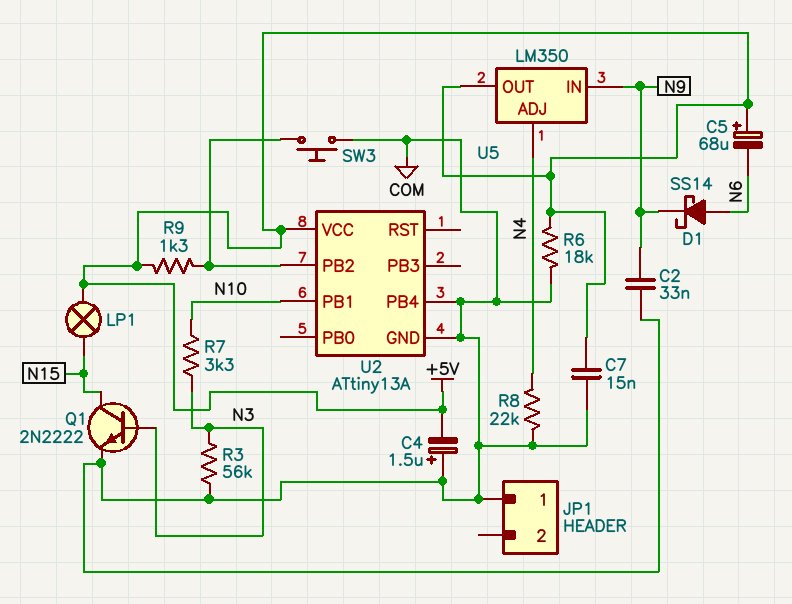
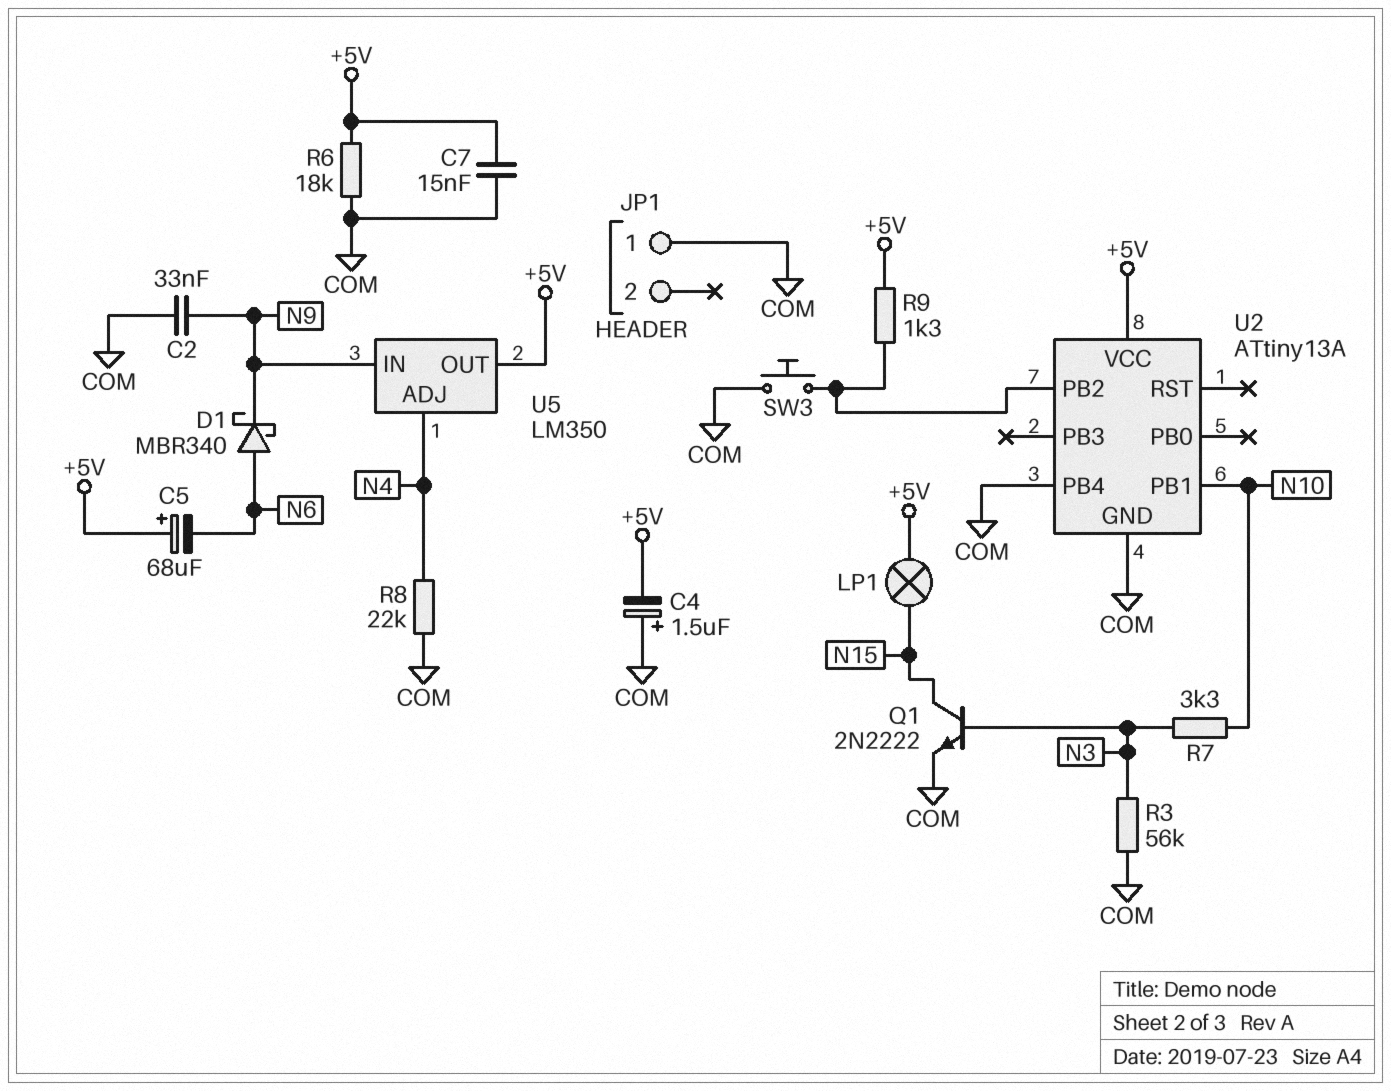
D1: schottky SS14 (A N6, K N9) -> schottky MBR340 (A N6, K N9)

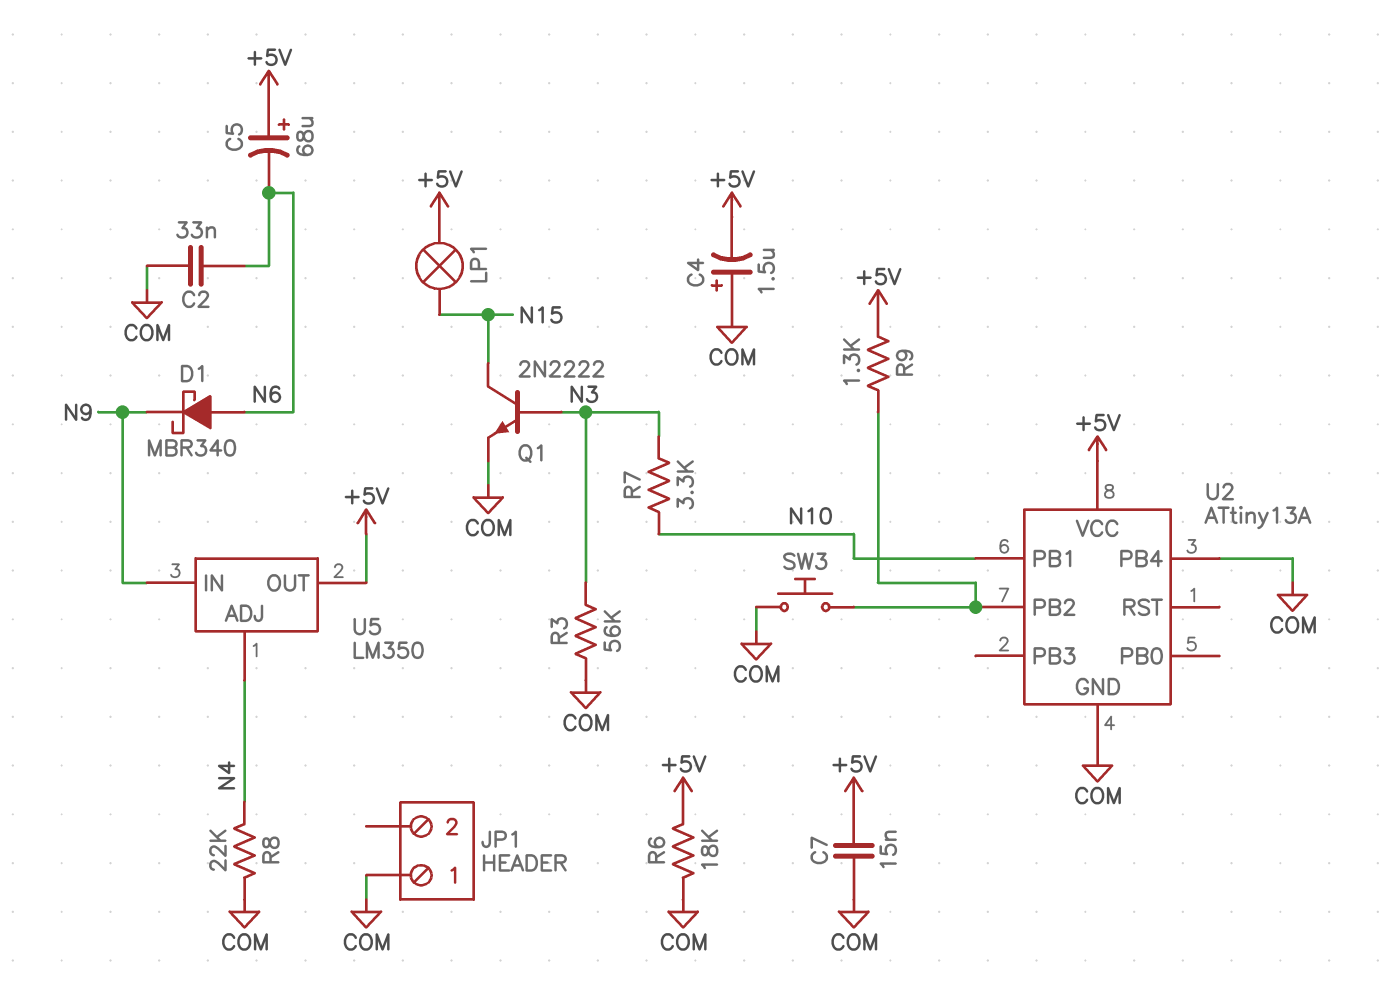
C2: 33nF (COM, N9) -> 33nF (COM, N6)

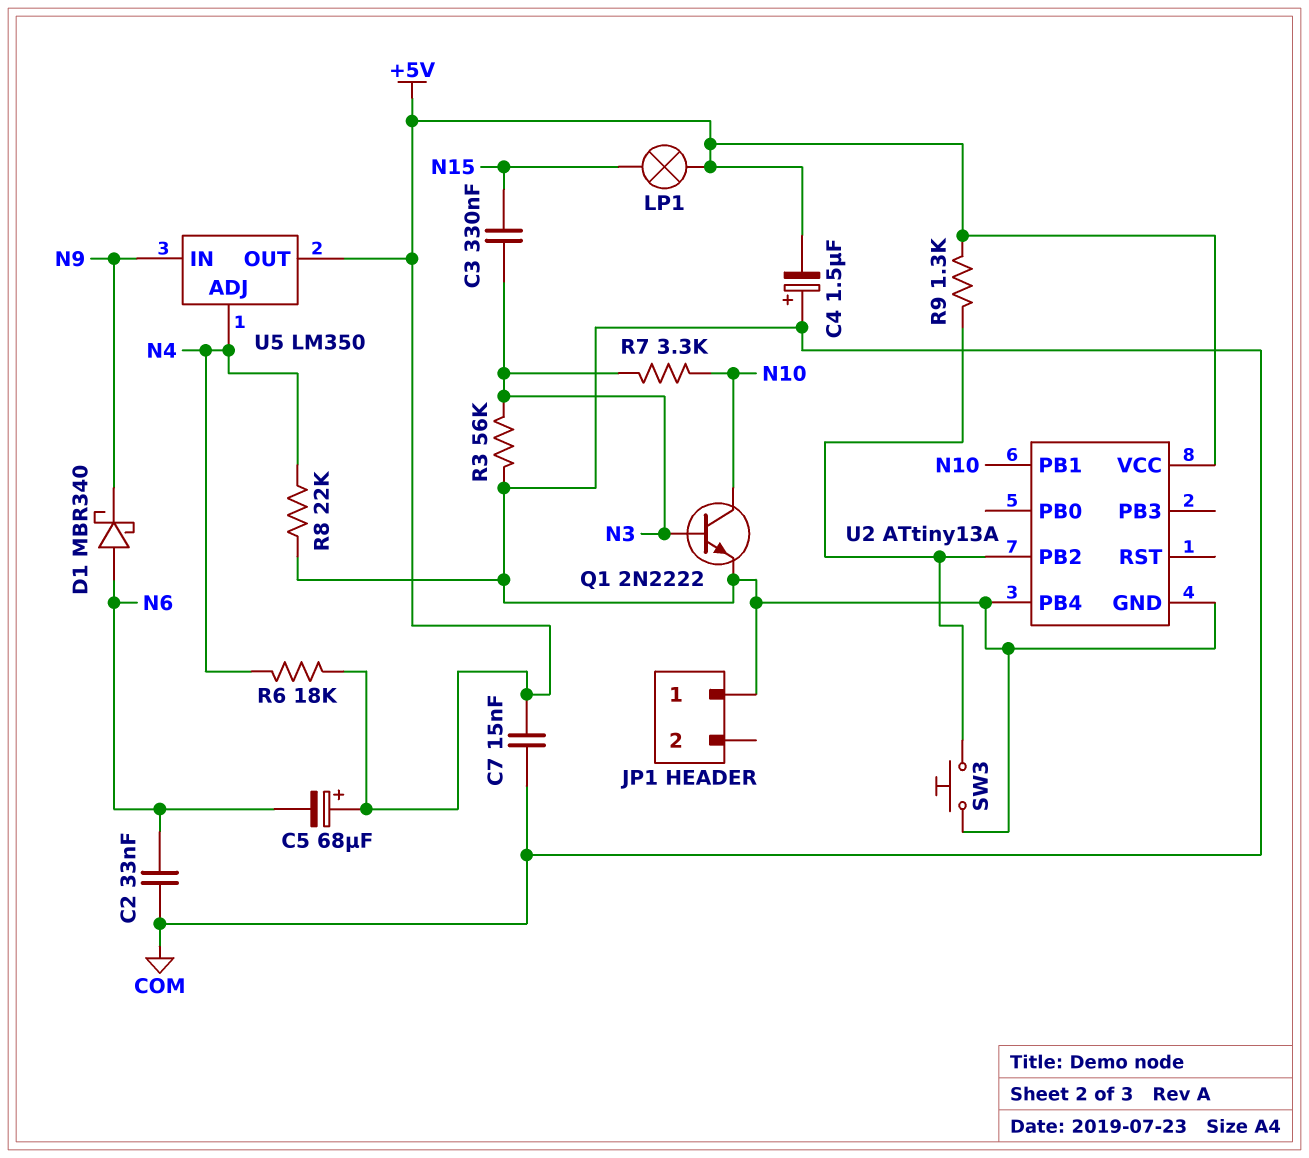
C3: none -> 330nF (N3, N15)
Q1: NPN 2N2222 (B N3, C N15, E COM) -> NPN 2N2222 (B N3, C N10, E COM)
R6: 18k (+5V, COM) -> 18k (+5V, N4)

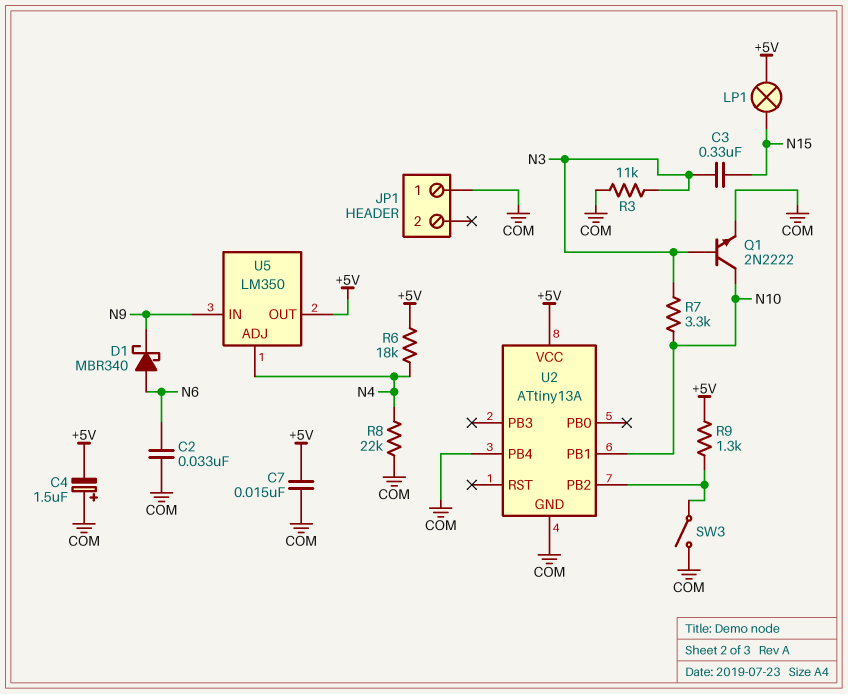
C5: 68uF (plus +5V, minus N6) -> none
R3: 56k (COM, N3) -> 11k (COM, N3)
SW3: button (COM, U2/PB2) -> switch (COM, U2/PB2)

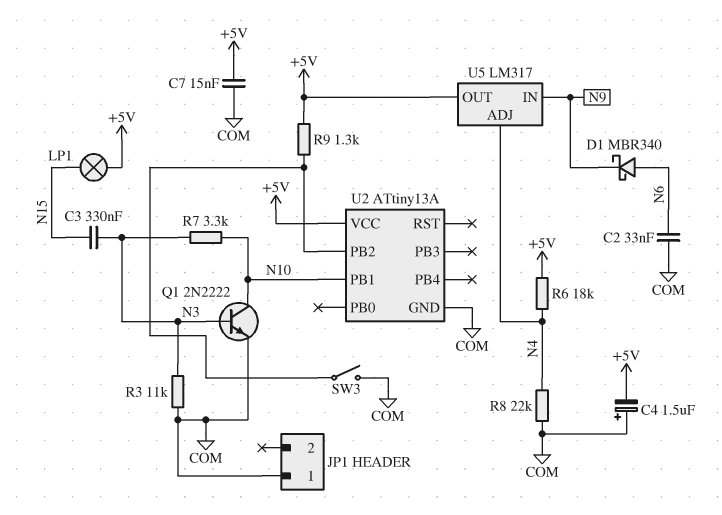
U2 pin PB4: COM -> none
U5: LM350 -> LM317

